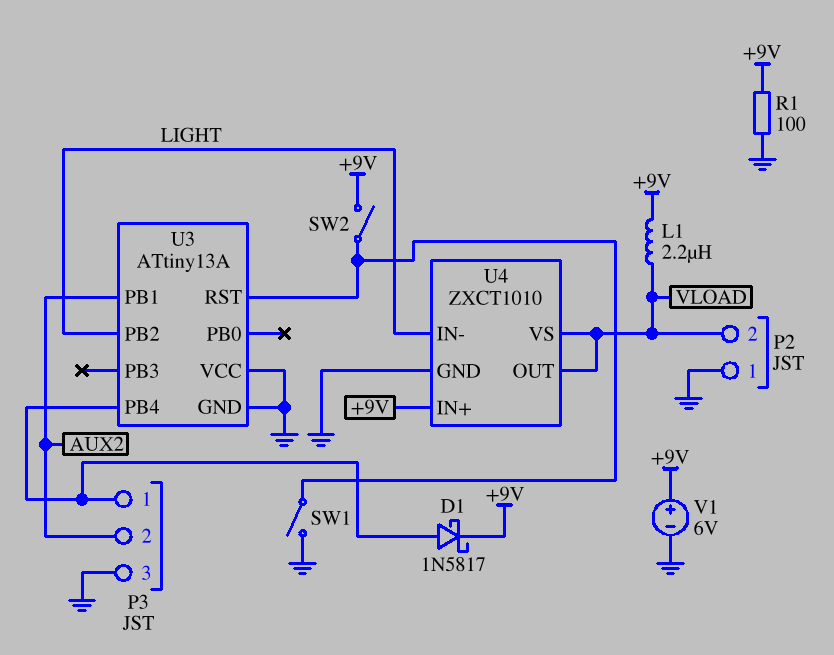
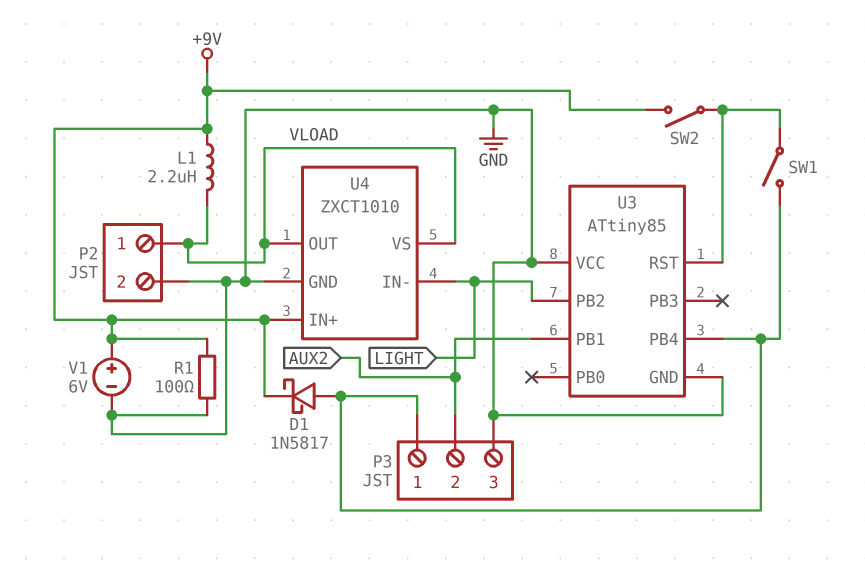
P2 pin 1: GND -> VLOAD
P2 pin 2: VLOAD -> GND
SW1: switch (GND, U3/RST) -> switch (P3/1, U3/RST)
U3: ATtiny13A -> ATtiny85

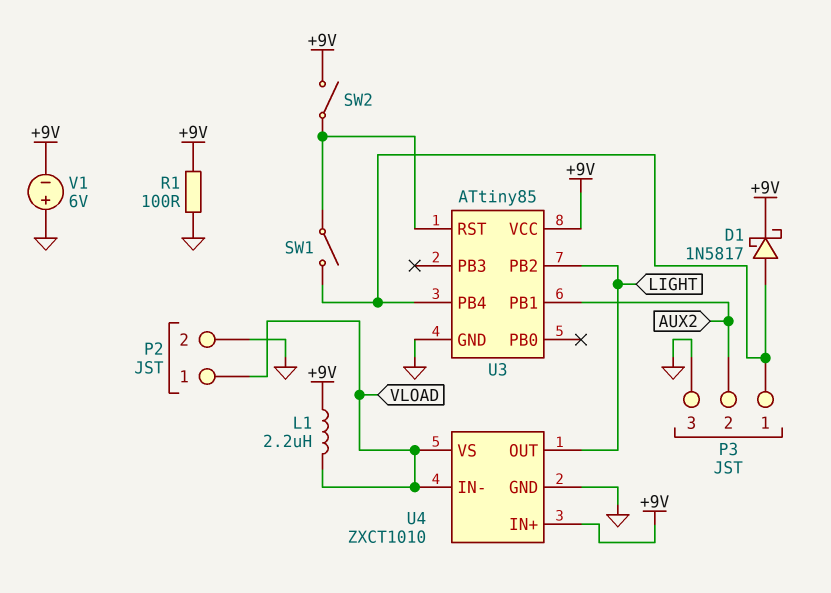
U3 pin VCC: GND -> +9V
U4 pin IN-: LIGHT -> VLOAD
U4 pin OUT: VLOAD -> LIGHT
V1: 6V (plus +9V, minus GND) -> 6V (plus GND, minus +9V)

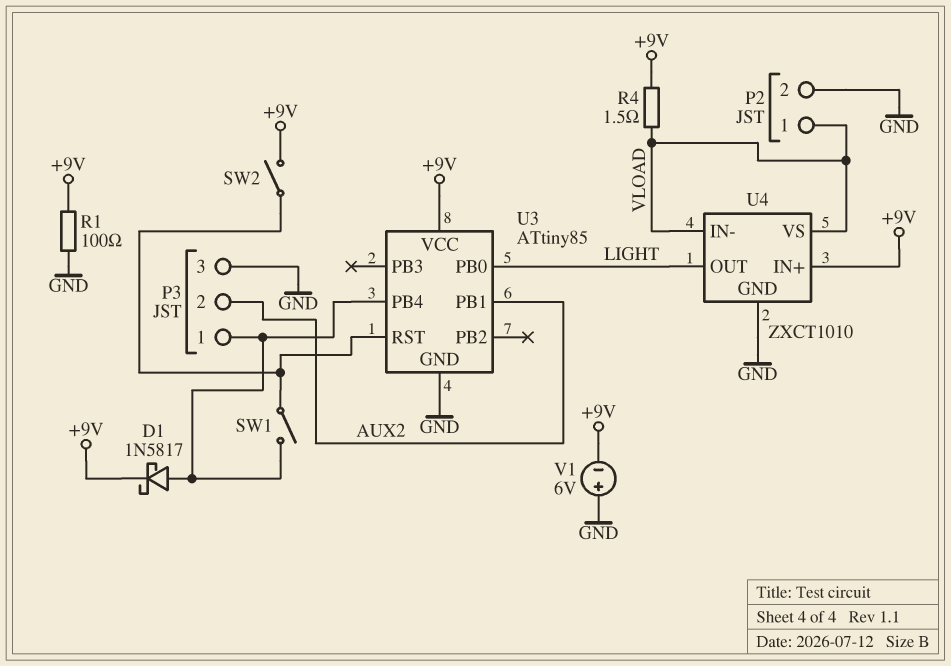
L1: 2.2uH (+9V, VLOAD) -> none
R4: none -> 1.5 (+9V, VLOAD)
U3 pin PB0: none -> LIGHT
U3 pin PB2: LIGHT -> none

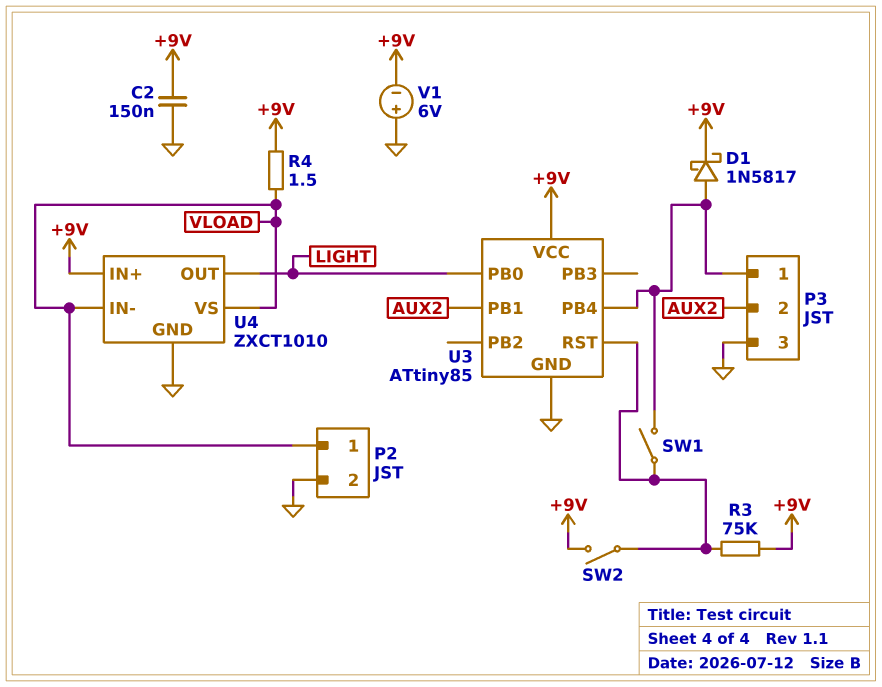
C2: none -> 150nF (+9V, GND)
R1: 100 (+9V, GND) -> none
R3: none -> 75k (+9V, U3/RST)

